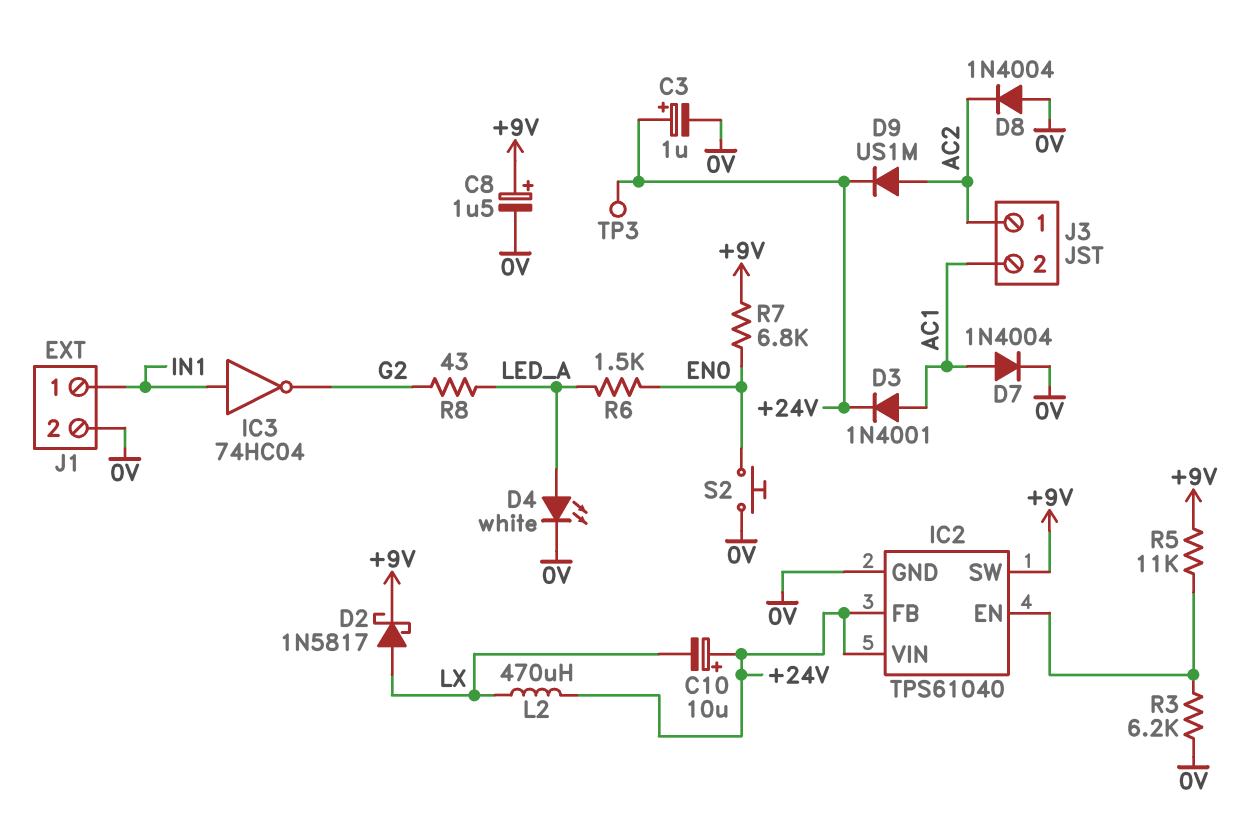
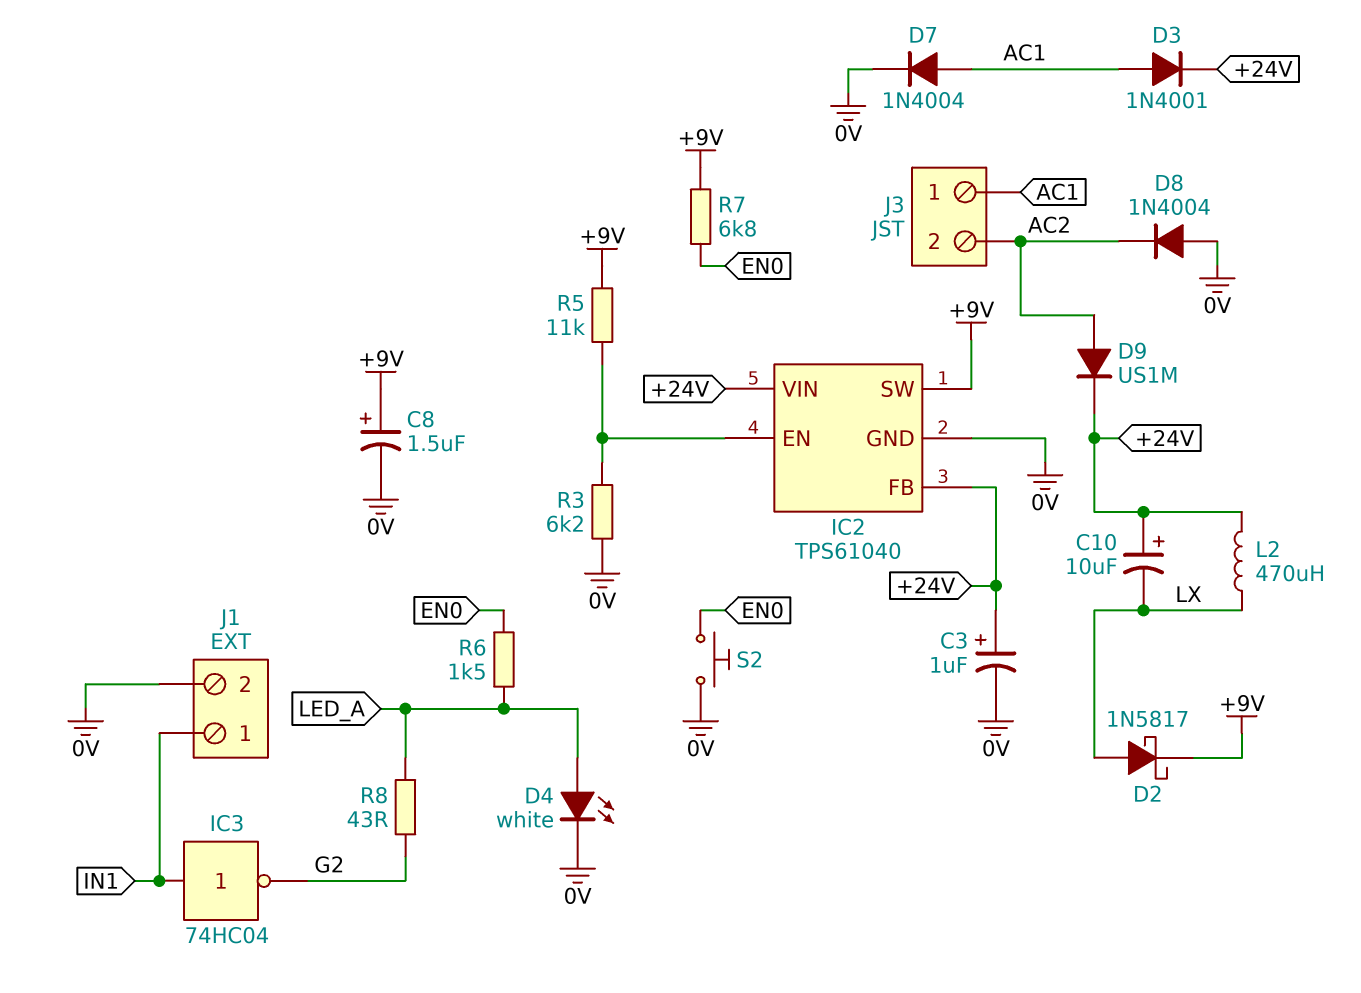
J3 pin 1: AC2 -> AC1
J3 pin 2: AC1 -> AC2
TP3: test point (+24V) -> none

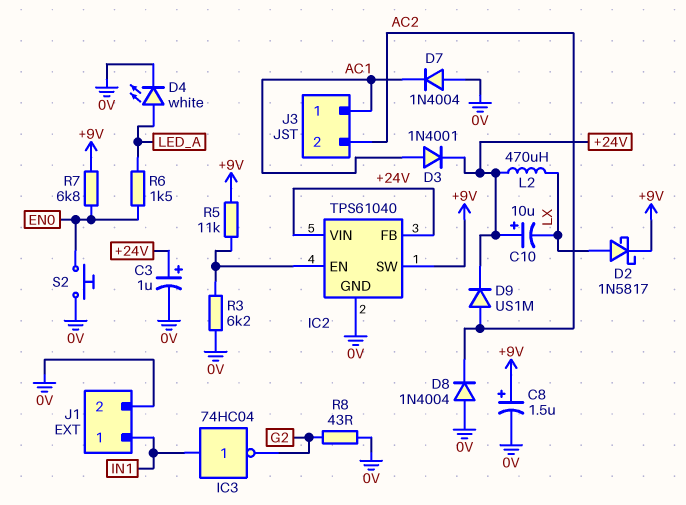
D7: diode 1N4004 (A AC1, K 0V) -> diode 1N4004 (A 0V, K AC1)
R8: 43 (G2, LED_A) -> 43 (0V, G2)

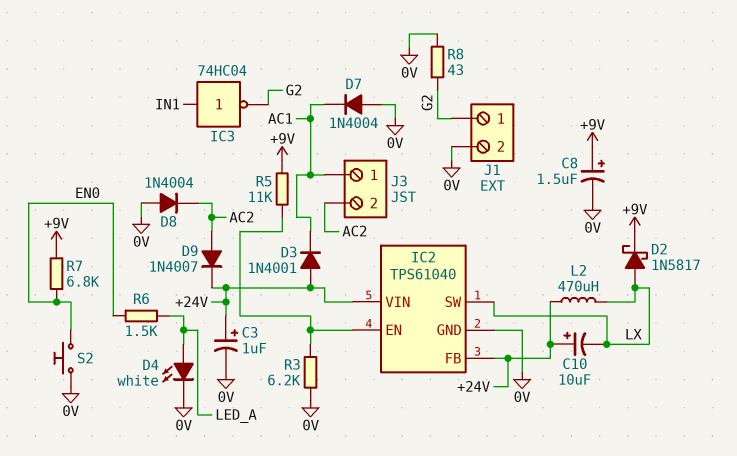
D3: diode 1N4001 (A AC1, K +24V) -> diode 1N4001 (A +24V, K AC1)
D9: diode US1M (A AC2, K +24V) -> diode 1N4007 (A AC2, K +24V)
IC2 pin SW: +9V -> LX
J1 pin 1: IN1 -> G2

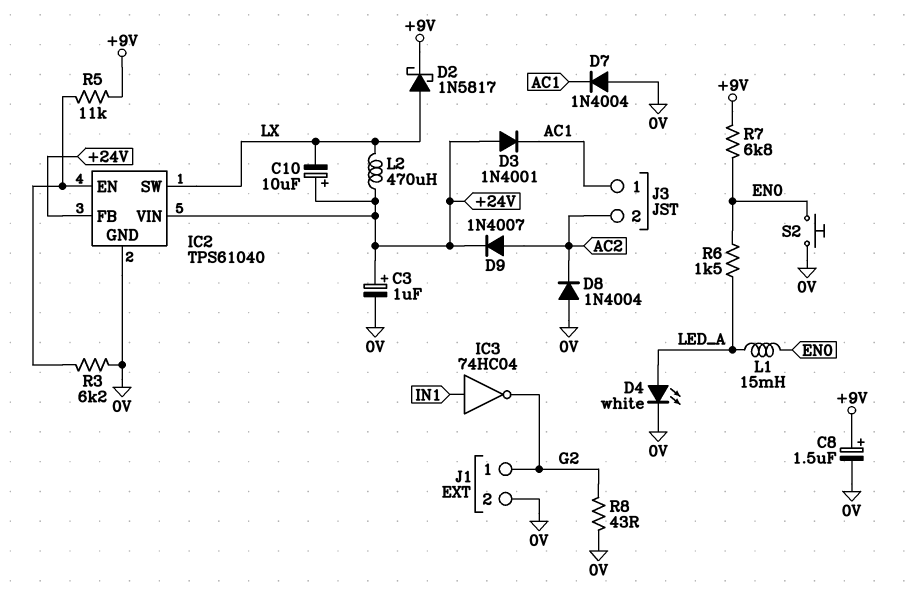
L1: none -> 15mH (EN0, LED_A)

